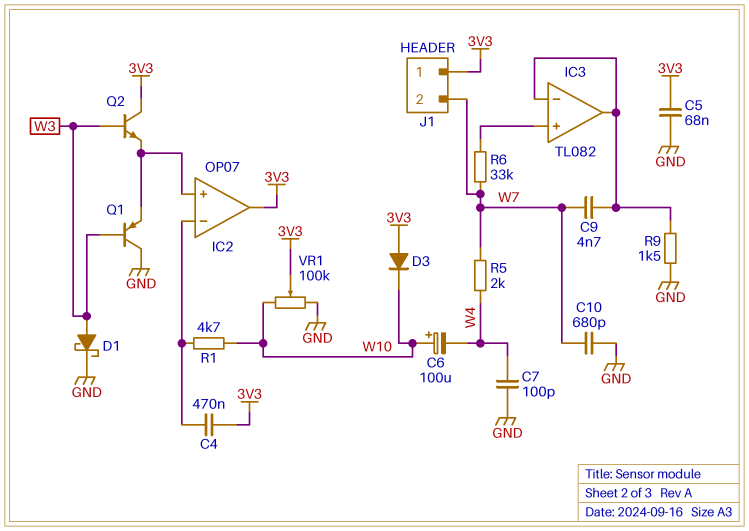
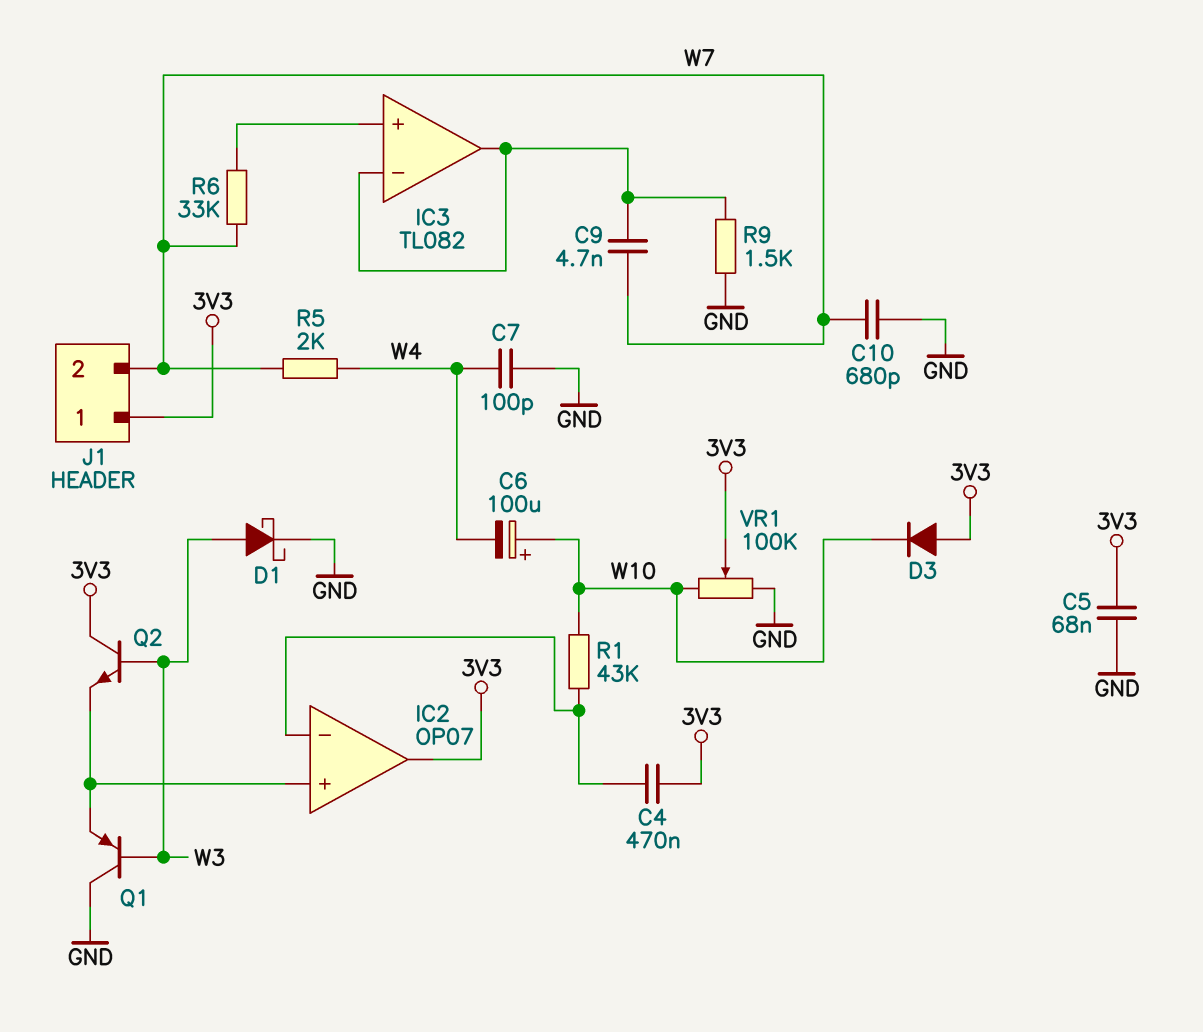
R1: 4.7k (IC2/in-, W10) -> 43k (IC2/in-, W10)

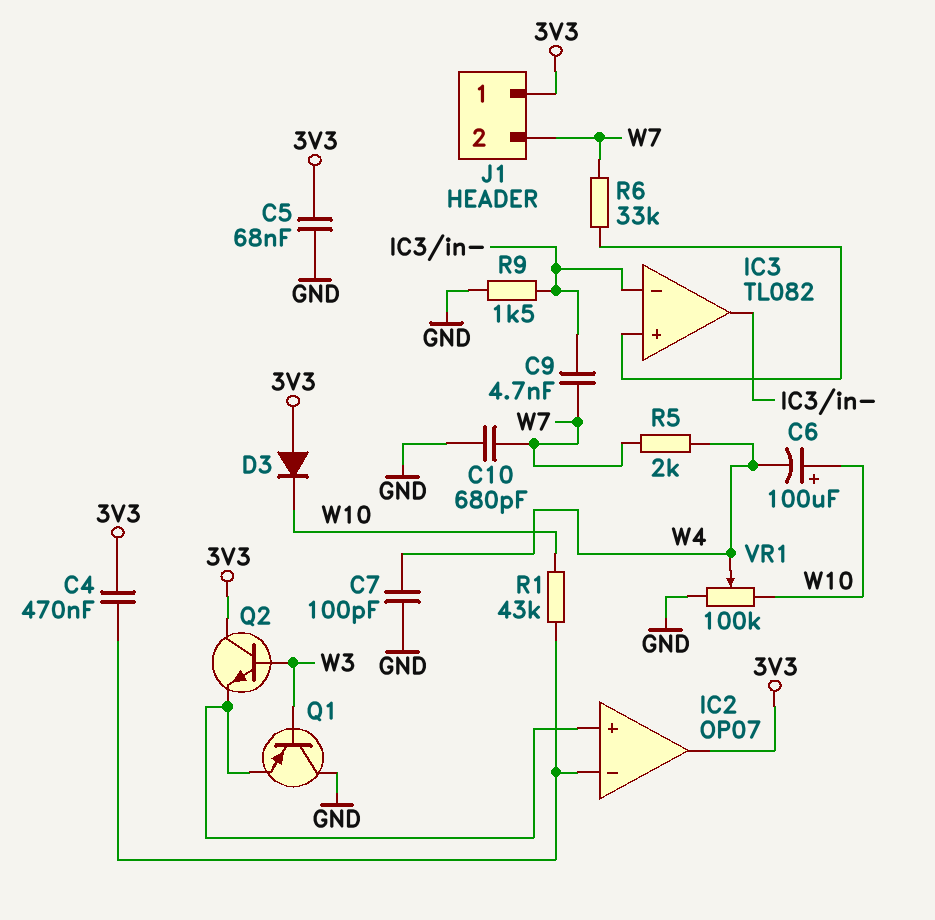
D1: schottky (A W3, K GND) -> none
VR1: 100k (GND, W10, wiper 3V3) -> 100k (GND, W10, wiper W4)

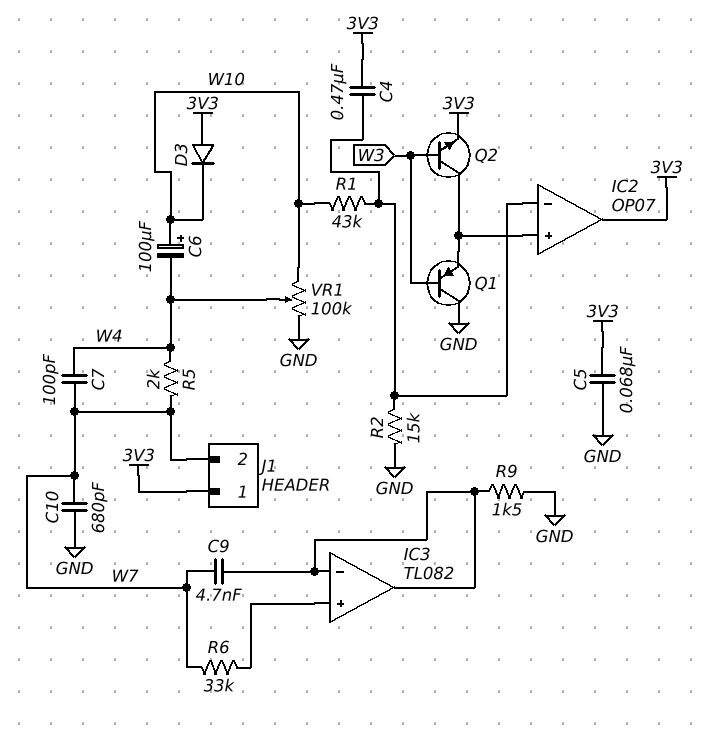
C7: 100pF (GND, W4) -> 100pF (W4, W7)
Q2: NPN (B W3, C 3V3, E IC2/in+) -> NPN (B W3, C IC2/in+, E 3V3)
R2: none -> 15k (GND, IC2/in-)

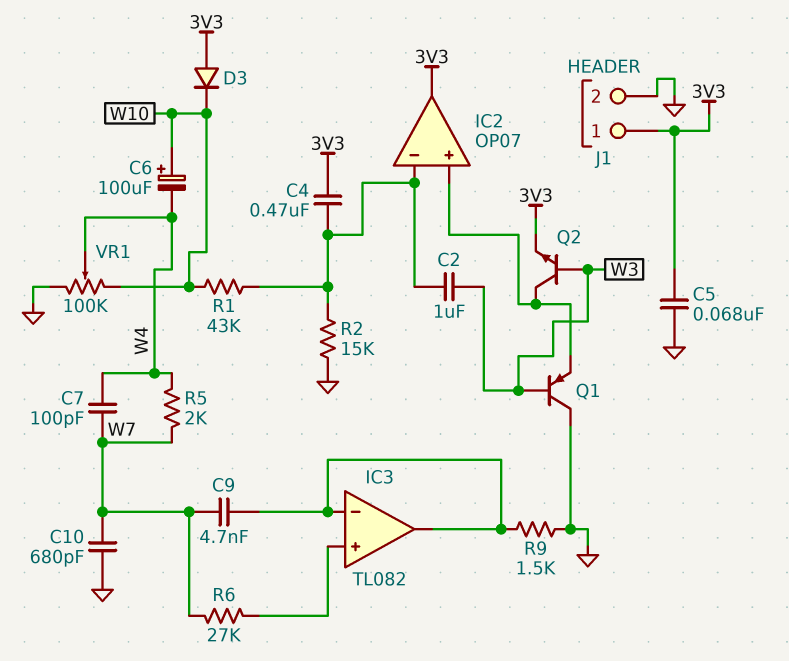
C2: none -> 1uF (IC2/in-, W3)
J1 pin 2: W7 -> GND
R6: 33k (IC3/in+, W7) -> 27k (IC3/in+, W7)

